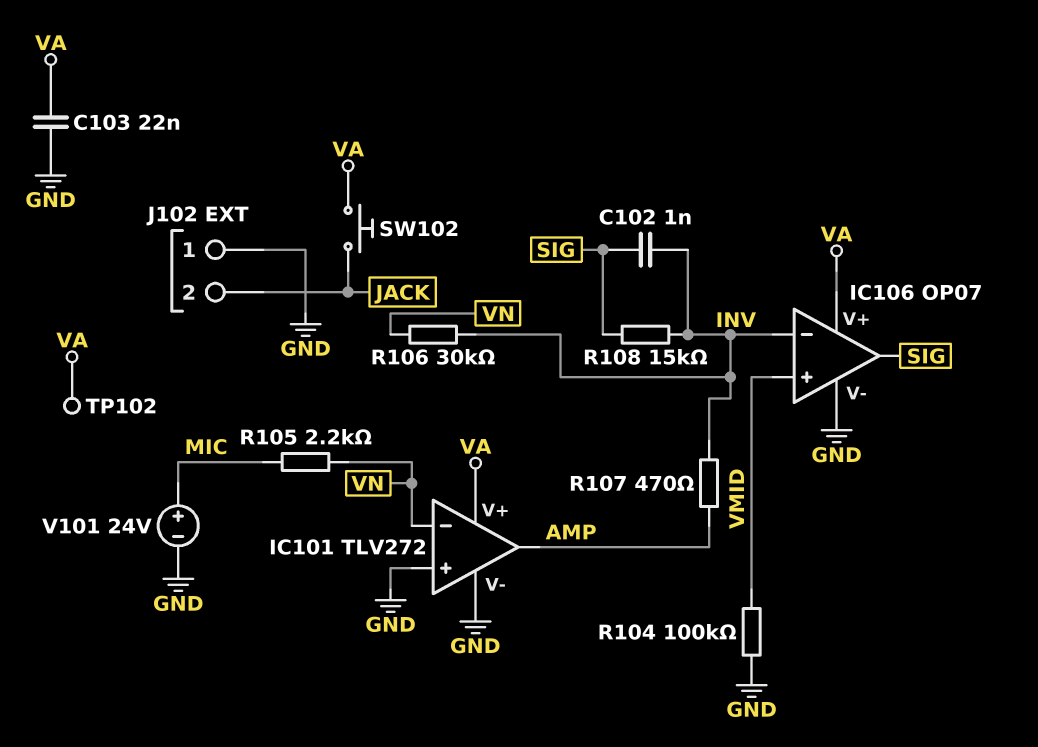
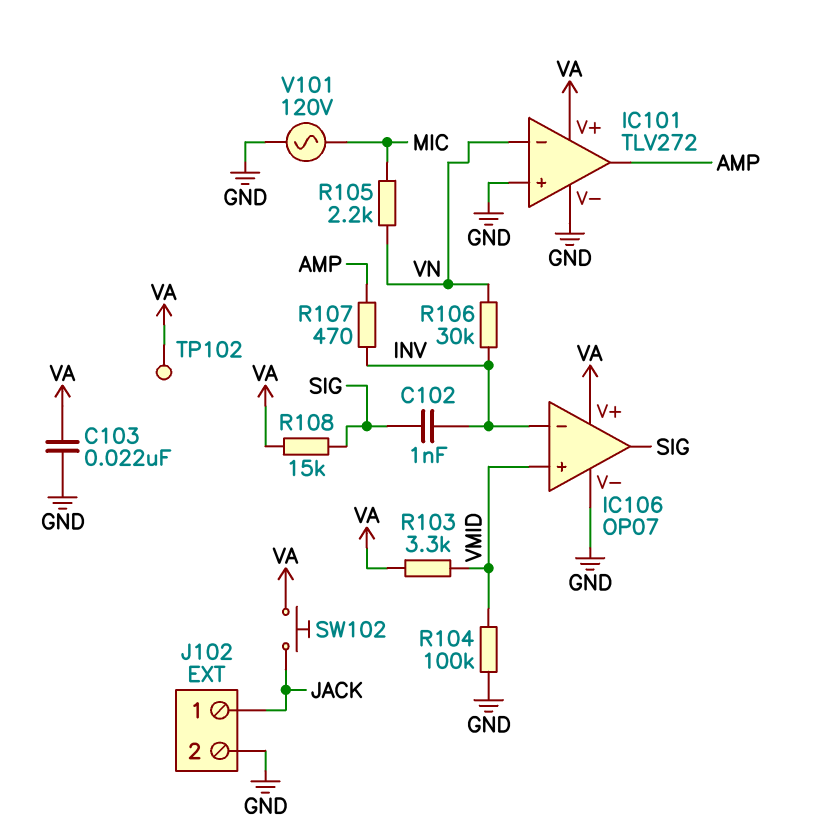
J102 pin 1: GND -> JACK
J102 pin 2: JACK -> GND
R103: none -> 3.3k (VA, VMID)
R108: 15k (INV, SIG) -> 15k (SIG, VA)
V101: 24V (plus MIC, minus GND) -> AC 120V (GND, MIC)

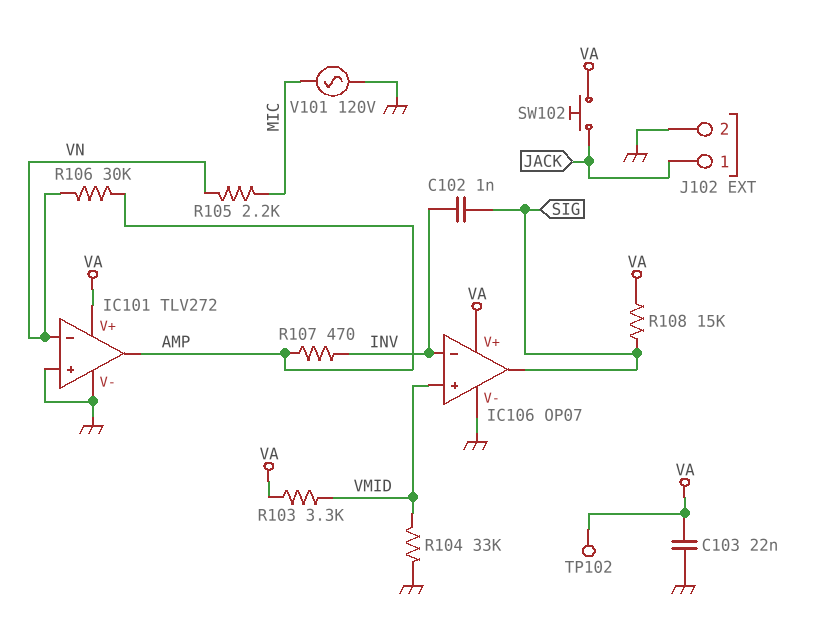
R104: 100k (GND, VMID) -> 33k (GND, VMID)
R106: 30k (INV, VN) -> 30k (AMP, VN)

